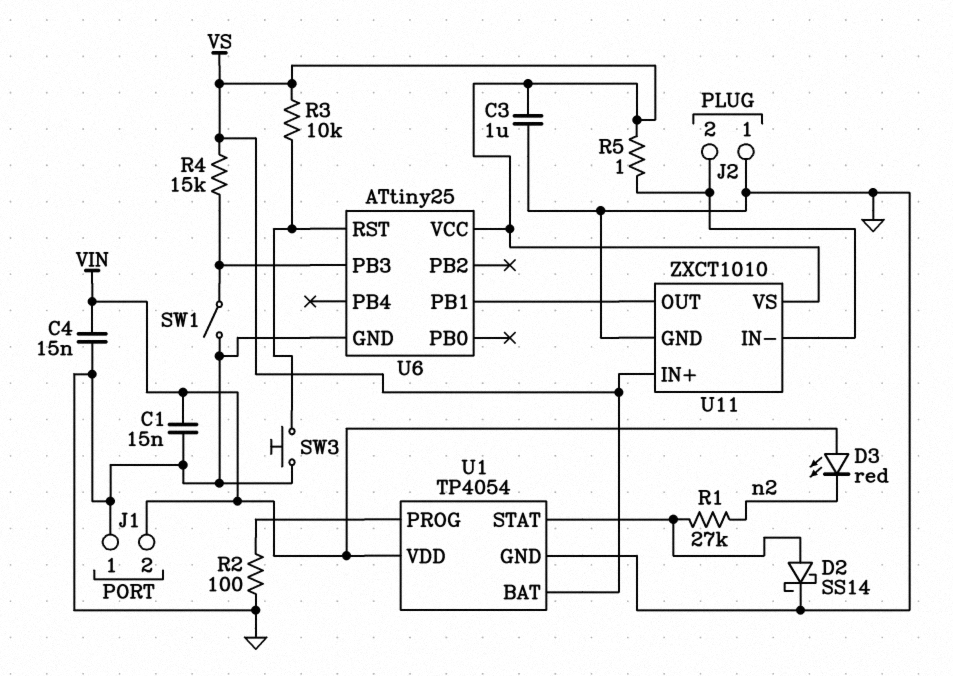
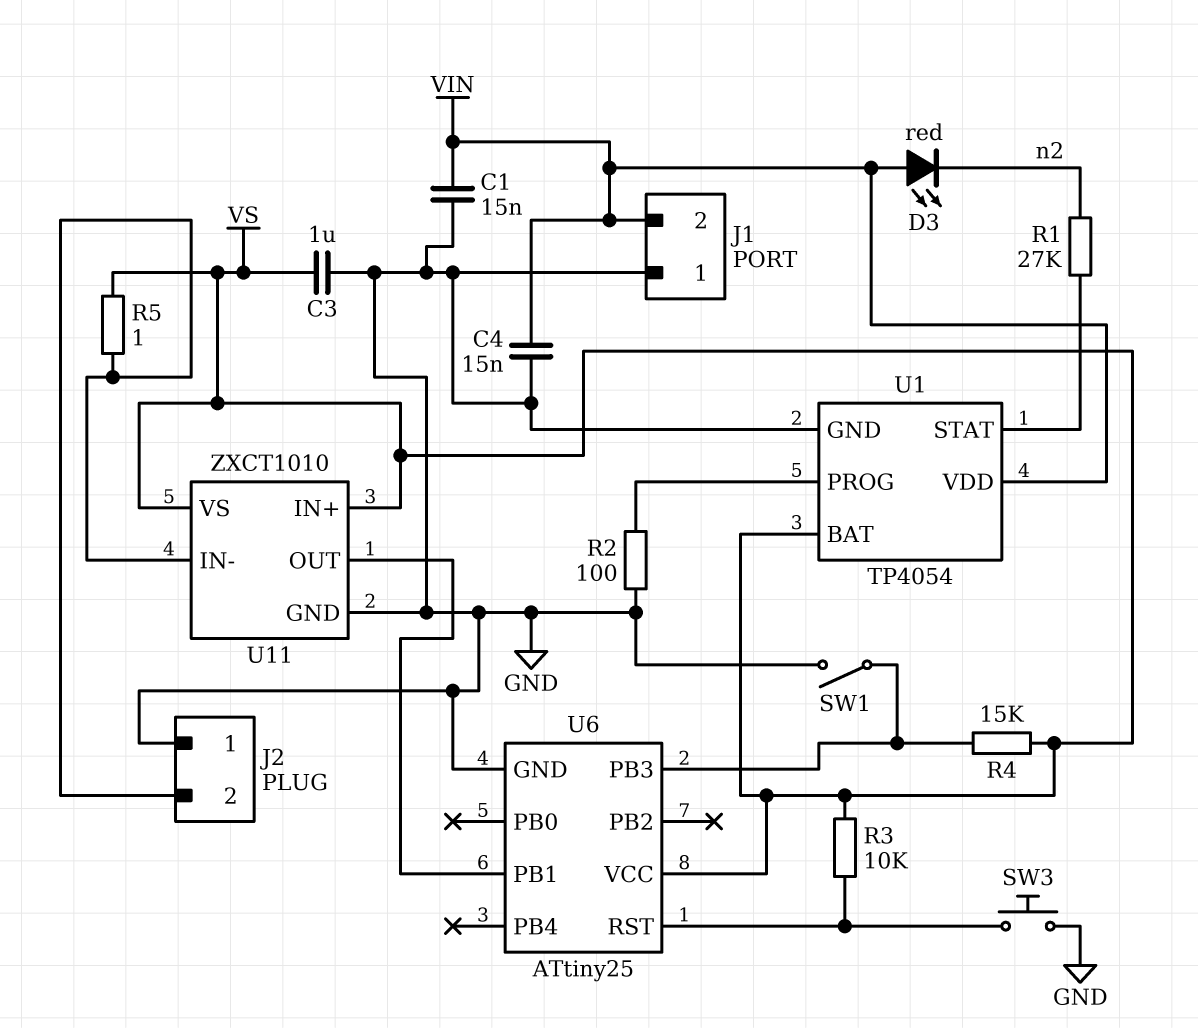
D2: schottky SS14 (A U1/STAT, K GND) -> none

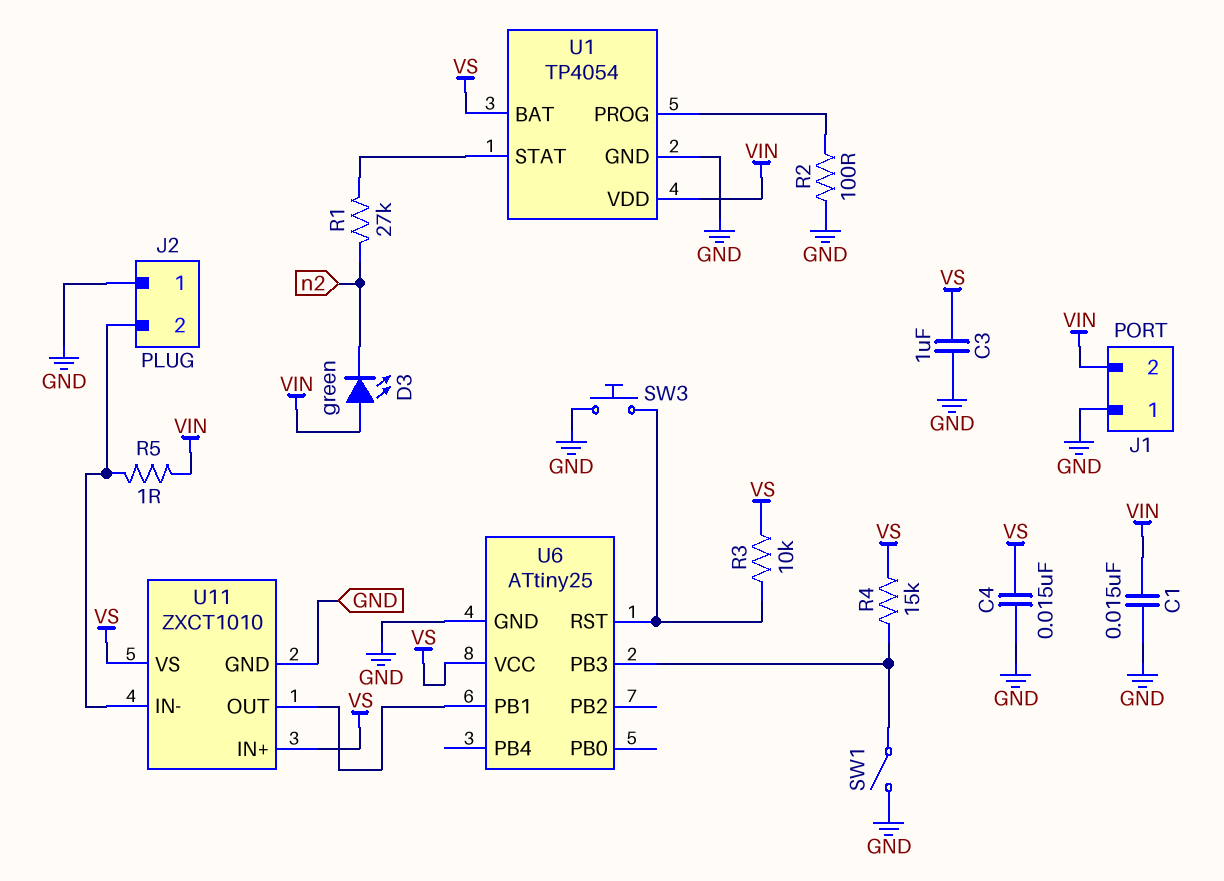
C4: 15nF (GND, VIN) -> 15nF (GND, VS)
D3: LED red (A VIN, K n2) -> LED green (A VIN, K n2)
R5: 1 (J2/2, VS) -> 1 (J2/2, VIN)

